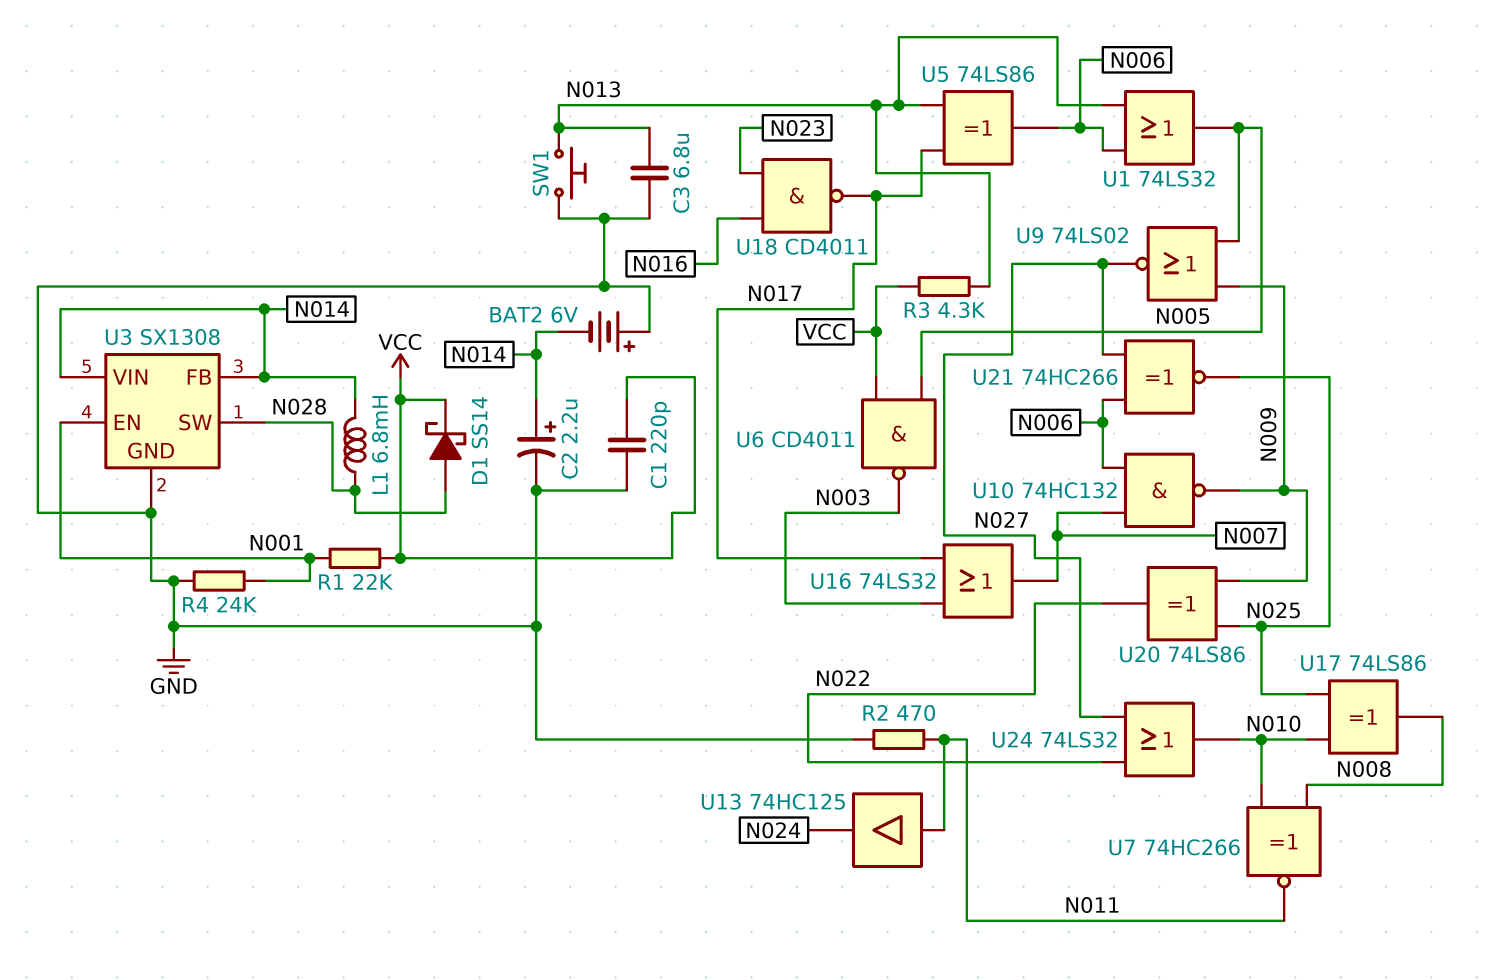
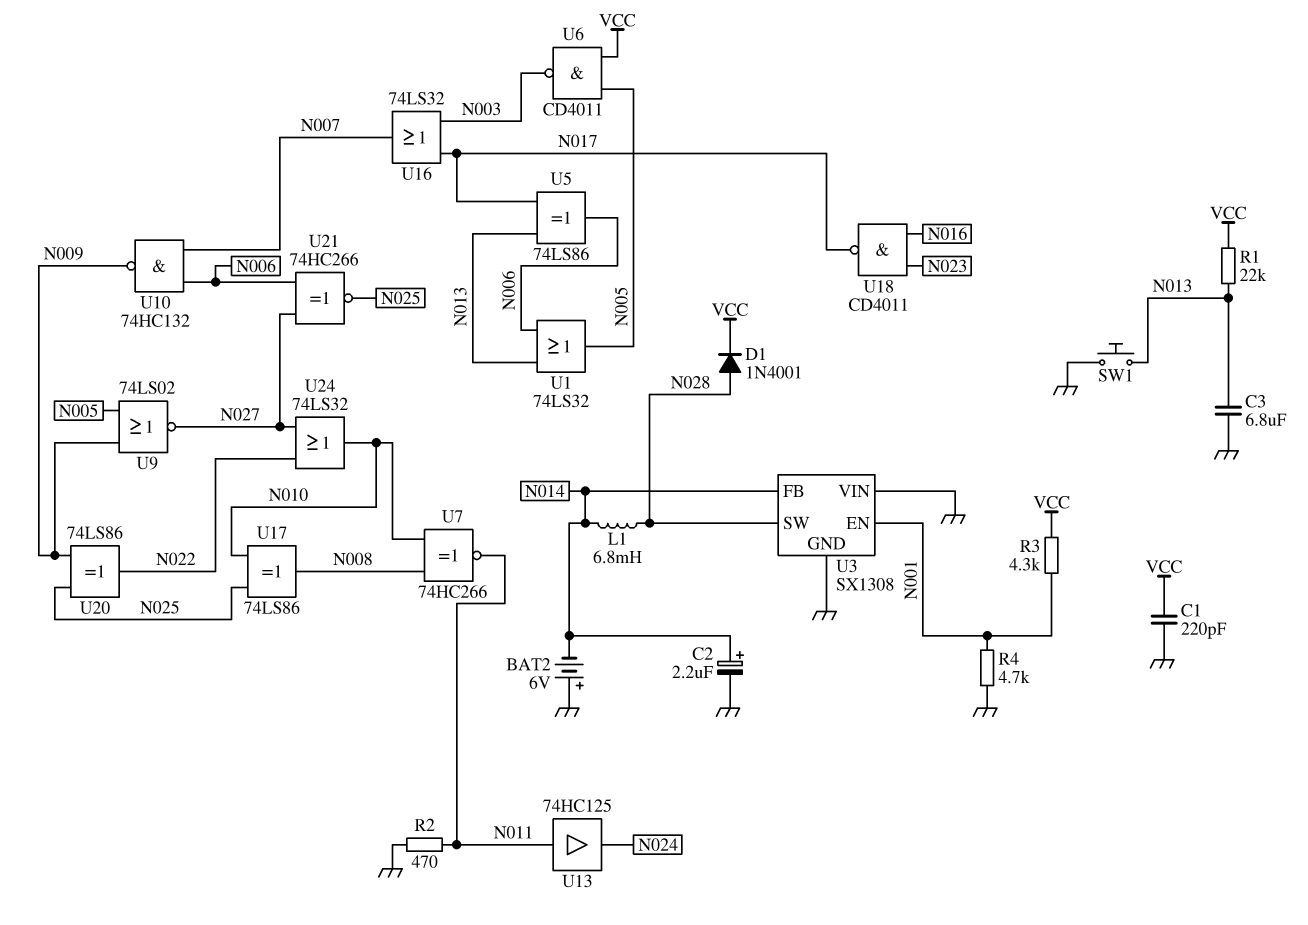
D1: schottky SS14 (A N028, K VCC) -> diode 1N4001 (A N028, K VCC)
R1: 22k (N001, VCC) -> 22k (N013, VCC)
R3: 4.3k (N013, VCC) -> 4.3k (N001, VCC)
R4: 24k (GND, N001) -> 4.7k (GND, N001)
U3 pin VIN: N014 -> GND

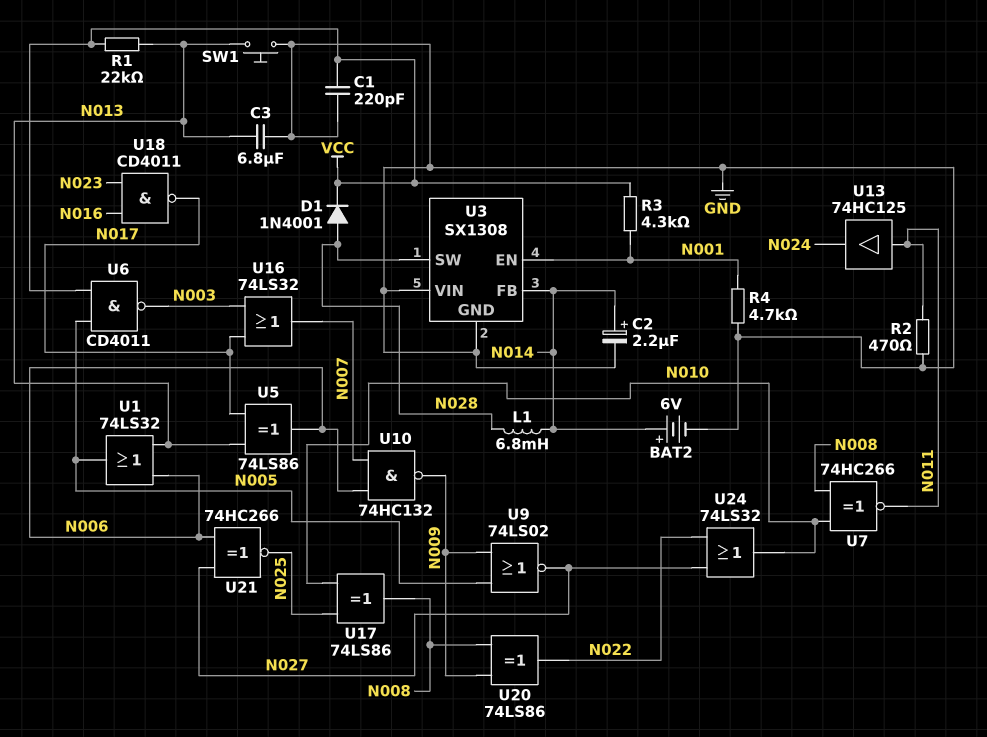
BAT2: 6V (plus GND, minus N014) -> 6V (plus N014, minus GND)
U20: XOR 74LS86 (in N009, in N025, out N022) -> XOR 74LS86 (in N008, in N009, out N022)

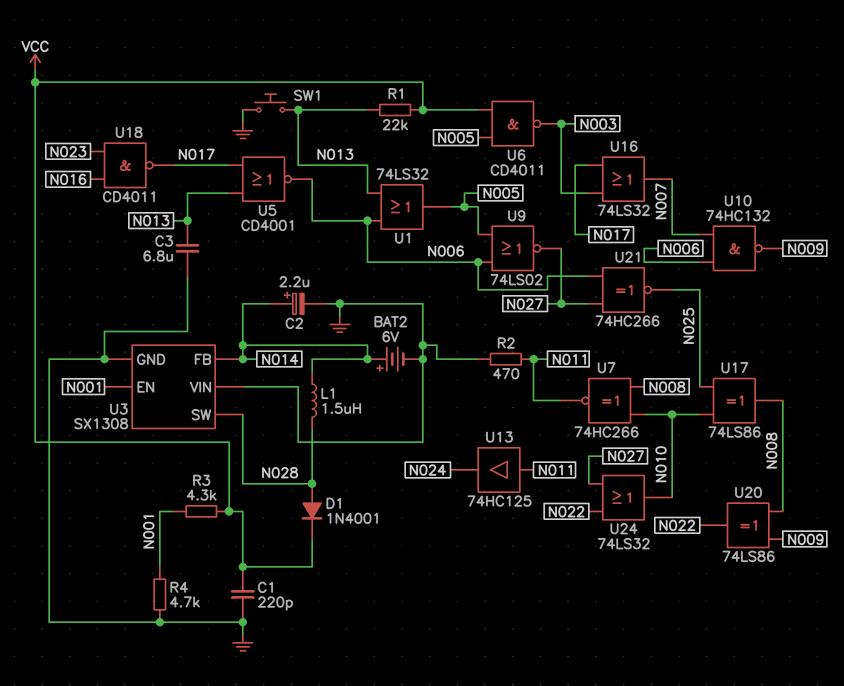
L1: 6.8mH (N014, N028) -> 1.5uH (N014, N028)
U5: XOR 74LS86 (in N013, in N017, out N006) -> NOR CD4001 (in N013, in N017, out N006)
U9: NOR 74LS02 (in N005, in N009, out N027) -> NOR 74LS02 (in N005, in N006, out N027)

